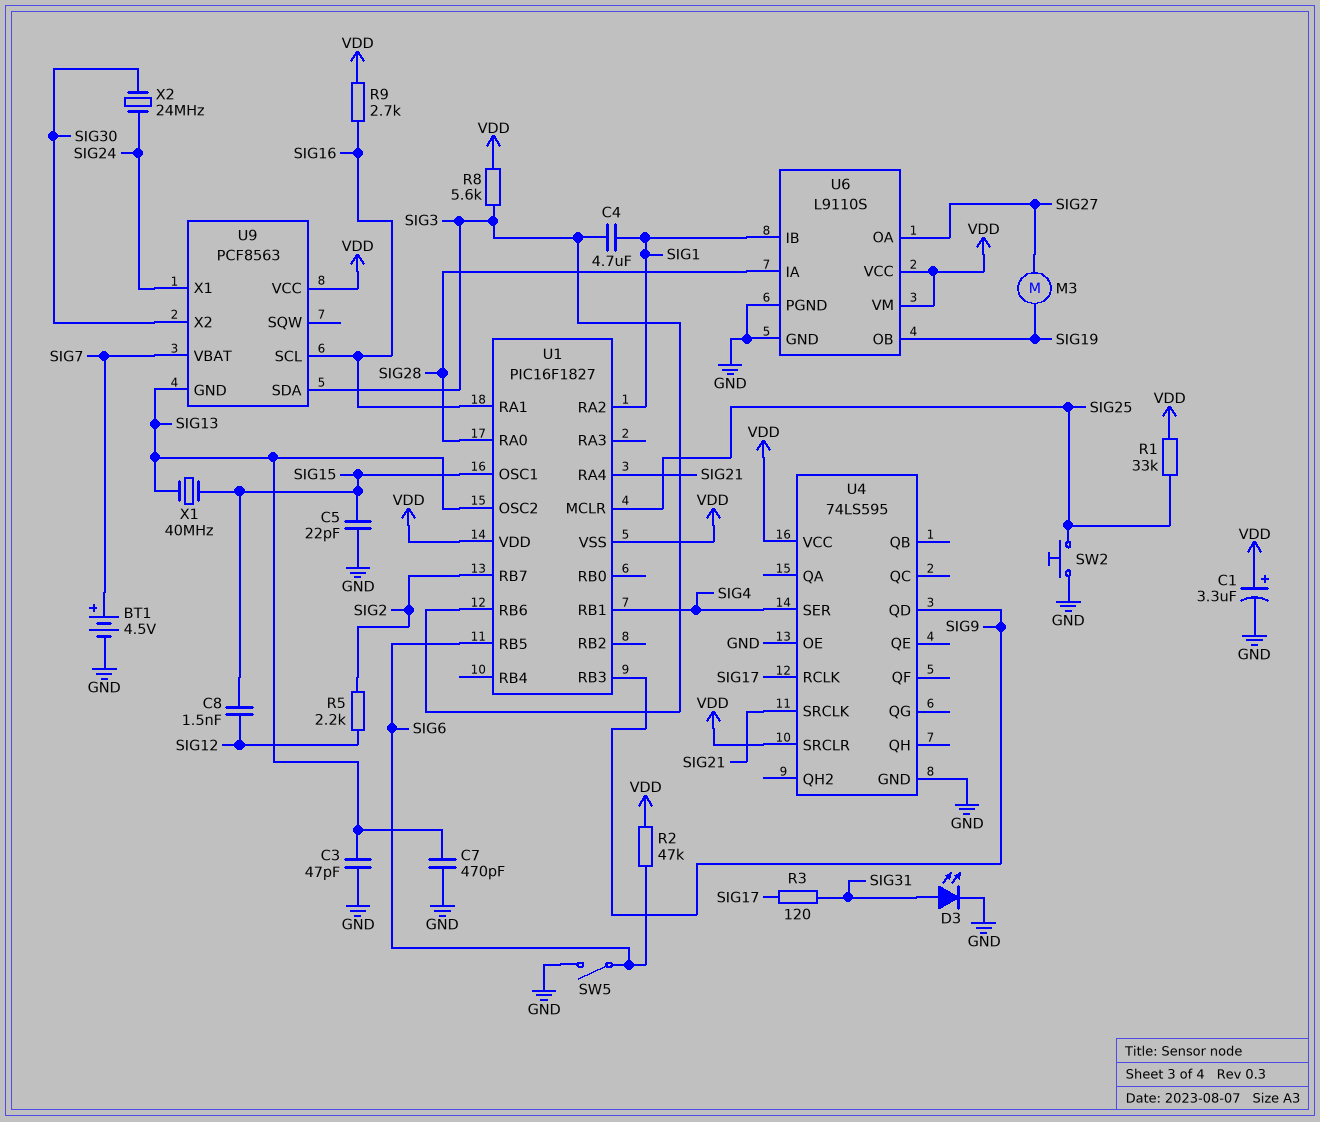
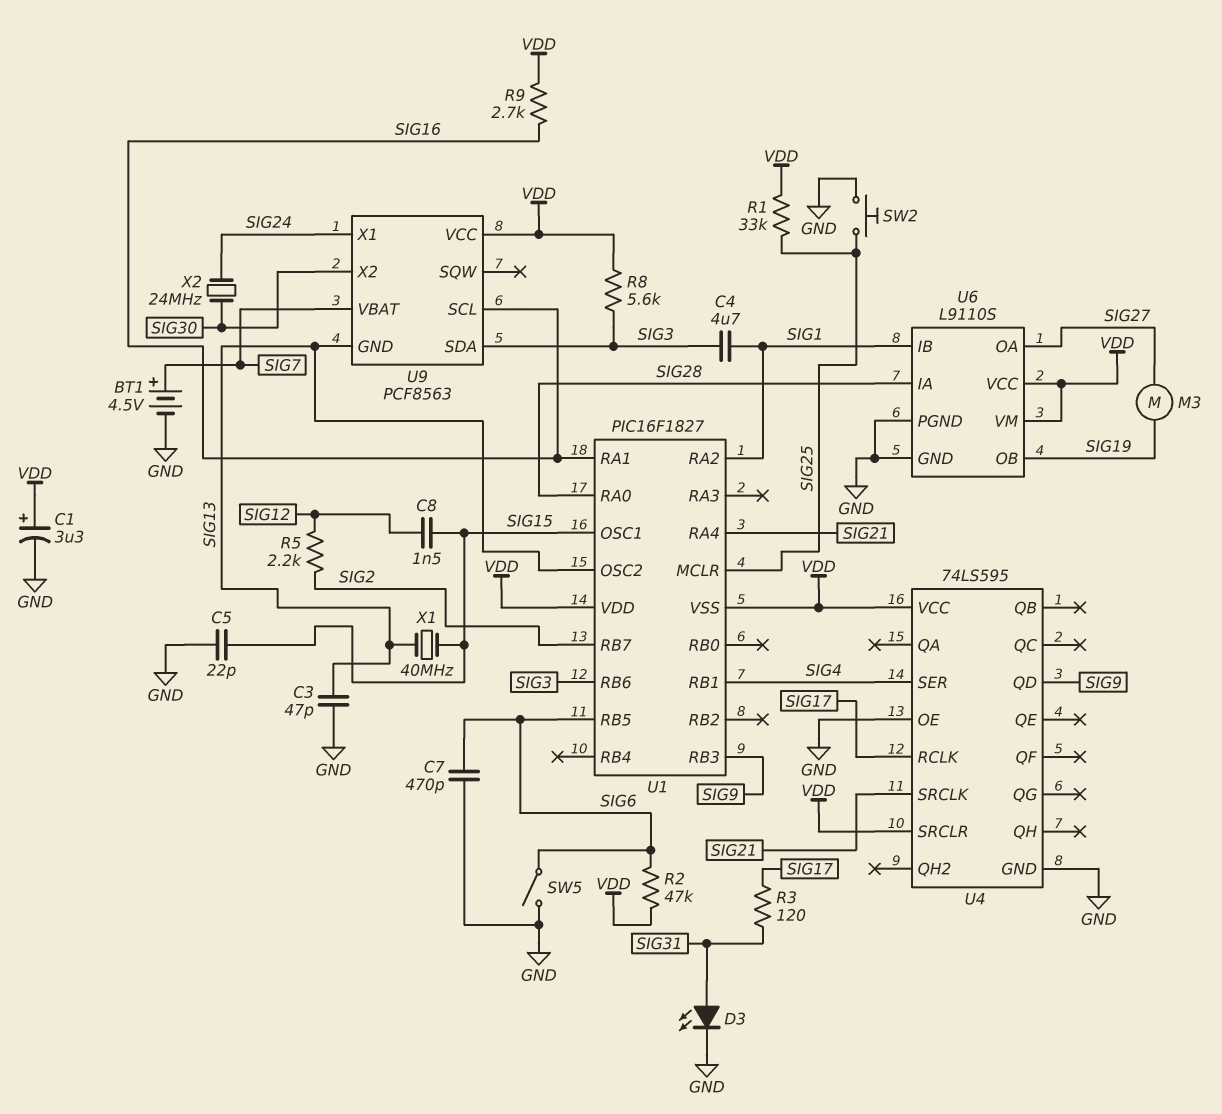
C7: 470pF (GND, SIG13) -> 470pF (GND, SIG6)

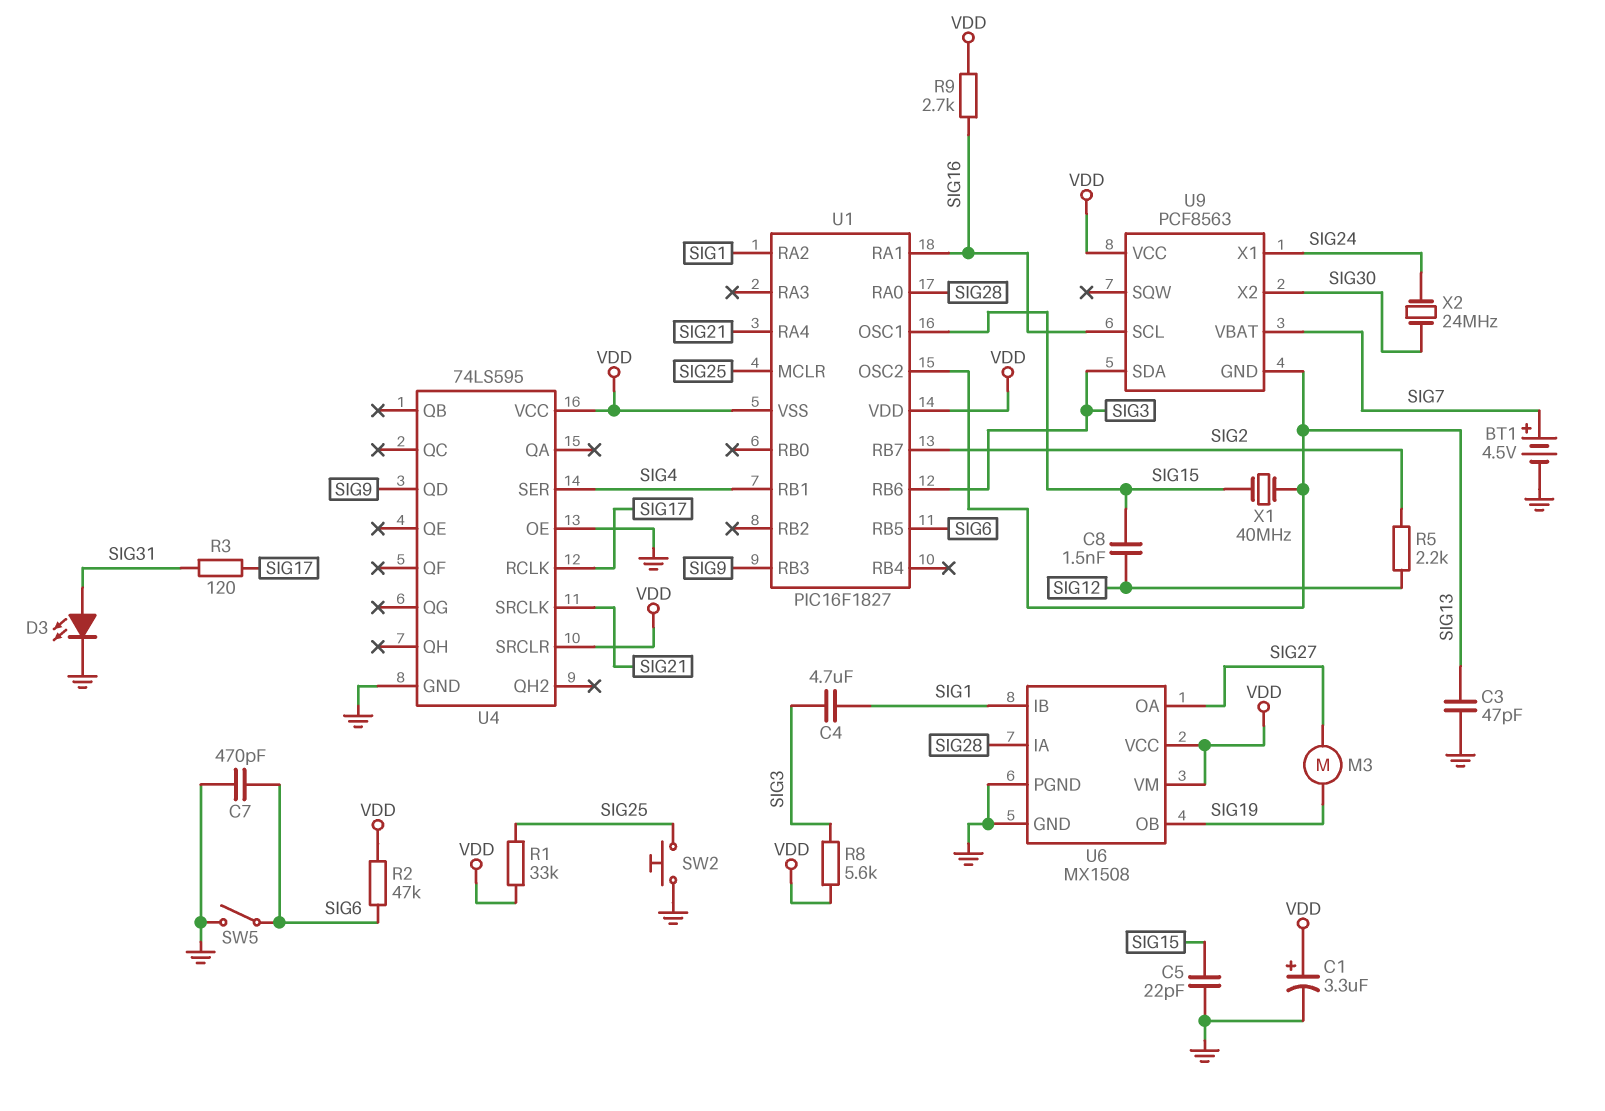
U6: L9110S -> MX1508

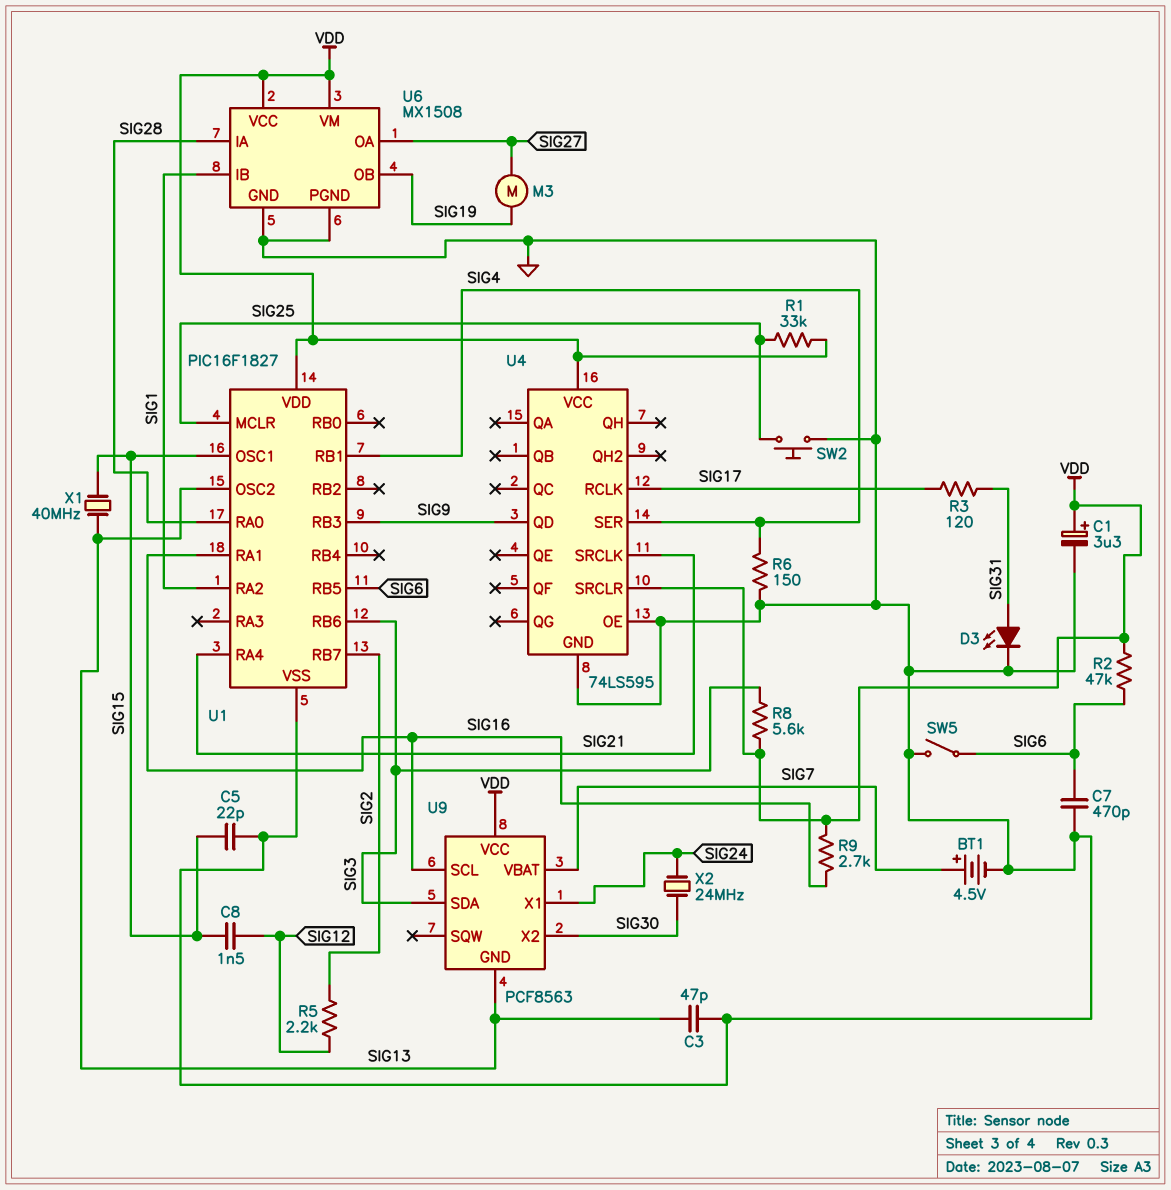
C4: 4.7uF (SIG1, SIG3) -> none
R6: none -> 150 (GND, SIG4)
U1 pin VSS: VDD -> GND

